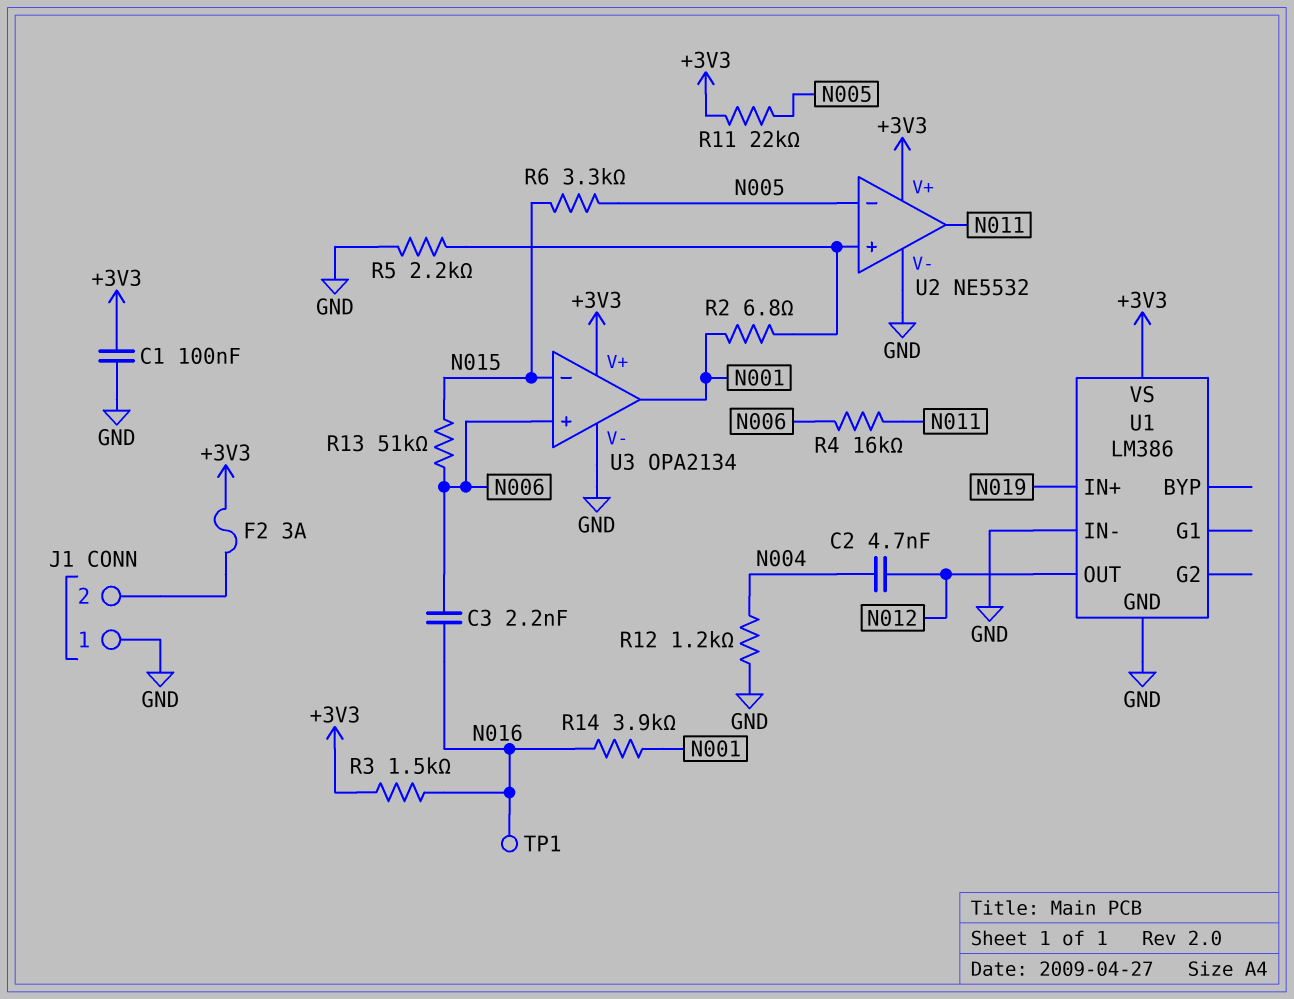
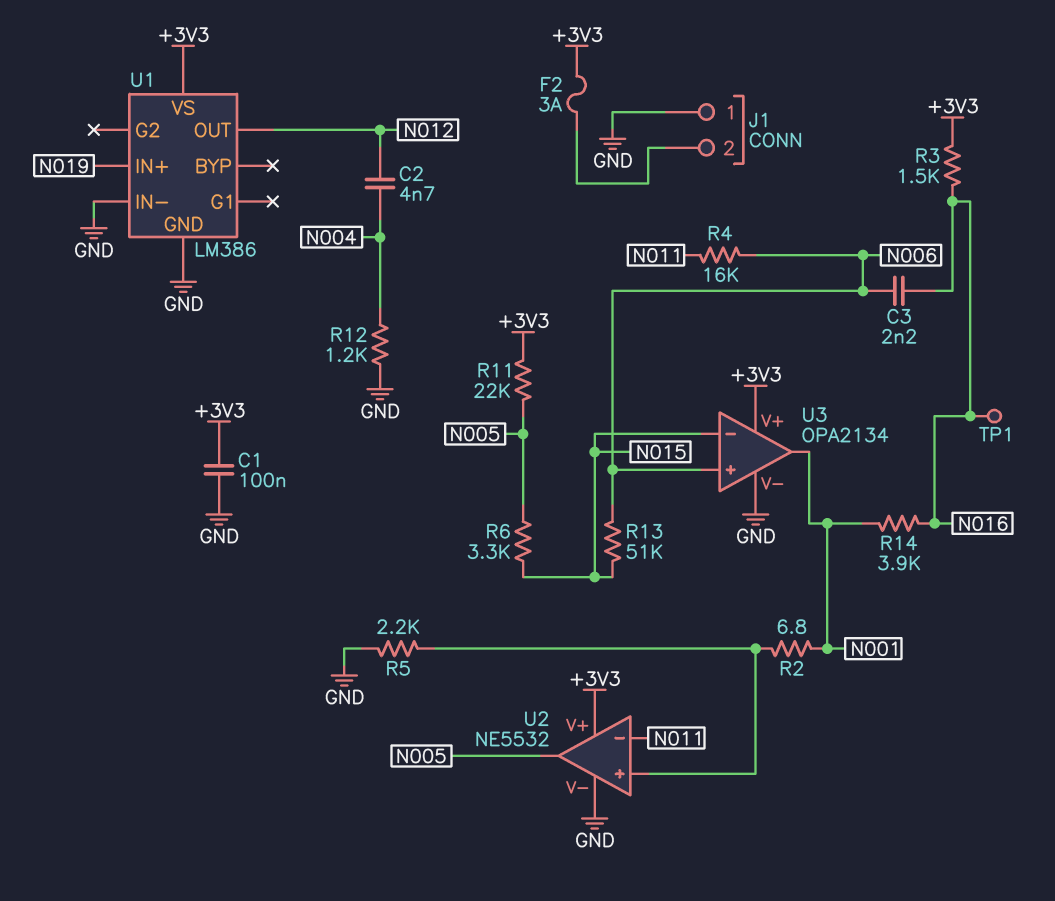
U2 pin in-: N005 -> N011
U2 pin out: N011 -> N005

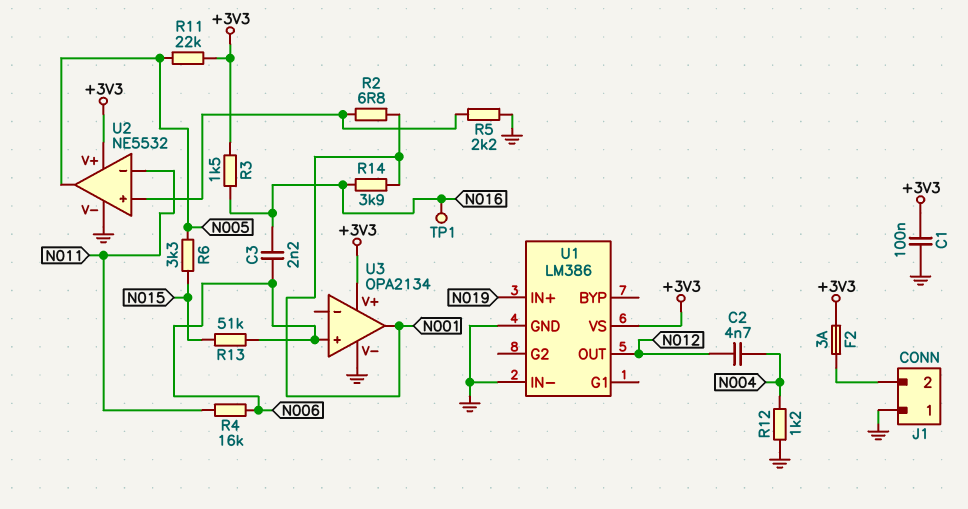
U3 pin in-: N015 -> none

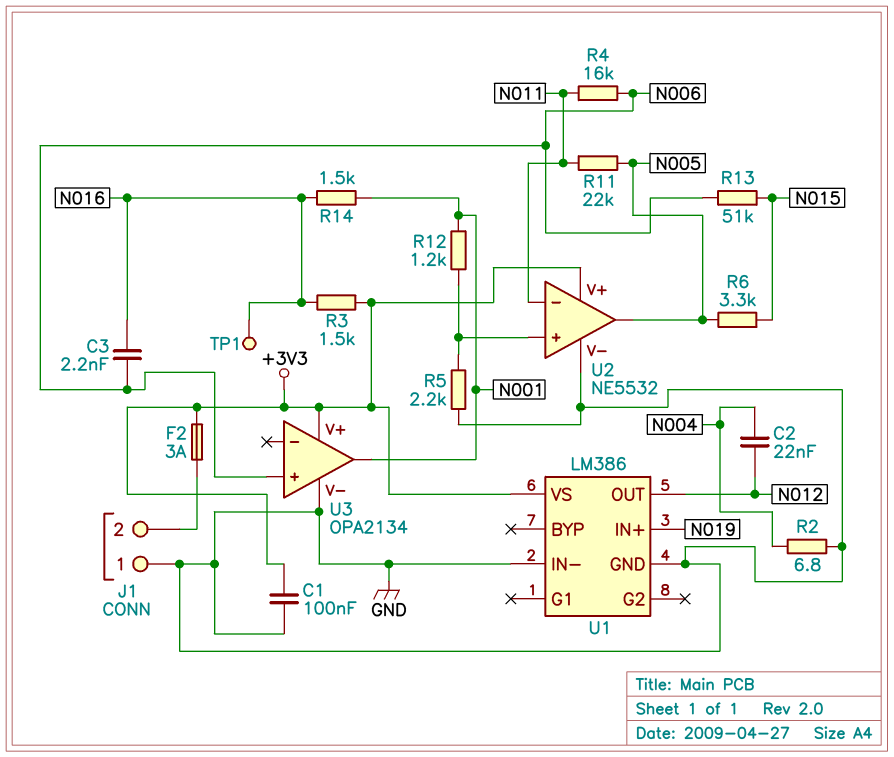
C2: 4.7nF (N004, N012) -> 22nF (N004, N012)
R2: 6.8 (N001, U2/in+) -> 6.8 (GND, N004)
R11: 22k (+3V3, N005) -> 22k (N005, N011)
R12: 1.2k (GND, N004) -> 1.2k (N001, U2/in+)
R14: 3.9k (N001, N016) -> 1.5k (N001, N016)

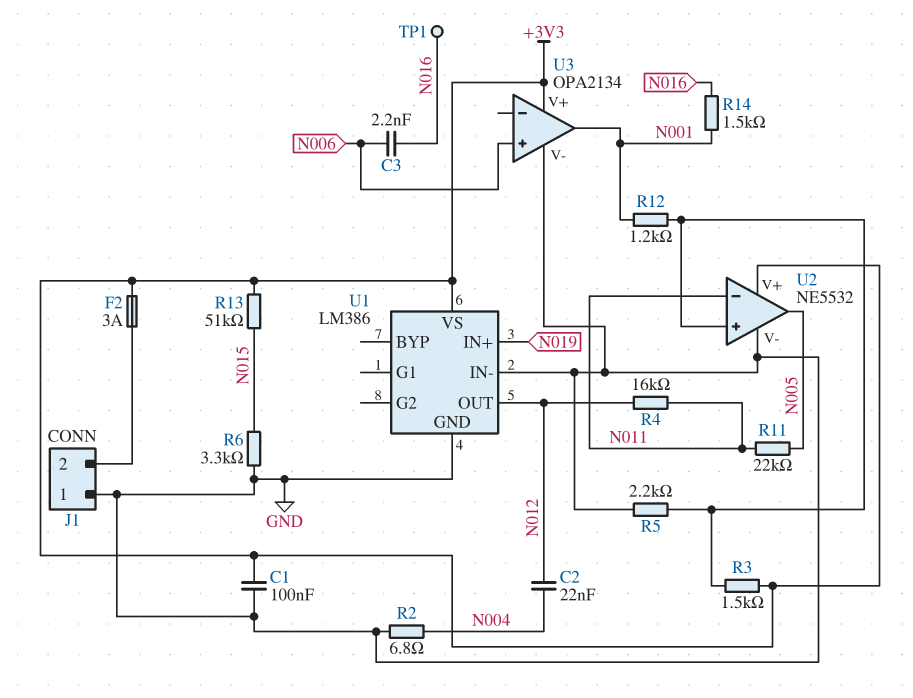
R3: 1.5k (+3V3, N016) -> 1.5k (+3V3, U2/in+)
R4: 16k (N006, N011) -> 16k (N011, N012)
R6: 3.3k (N005, N015) -> 3.3k (GND, N015)
R13: 51k (N006, N015) -> 51k (+3V3, N015)

